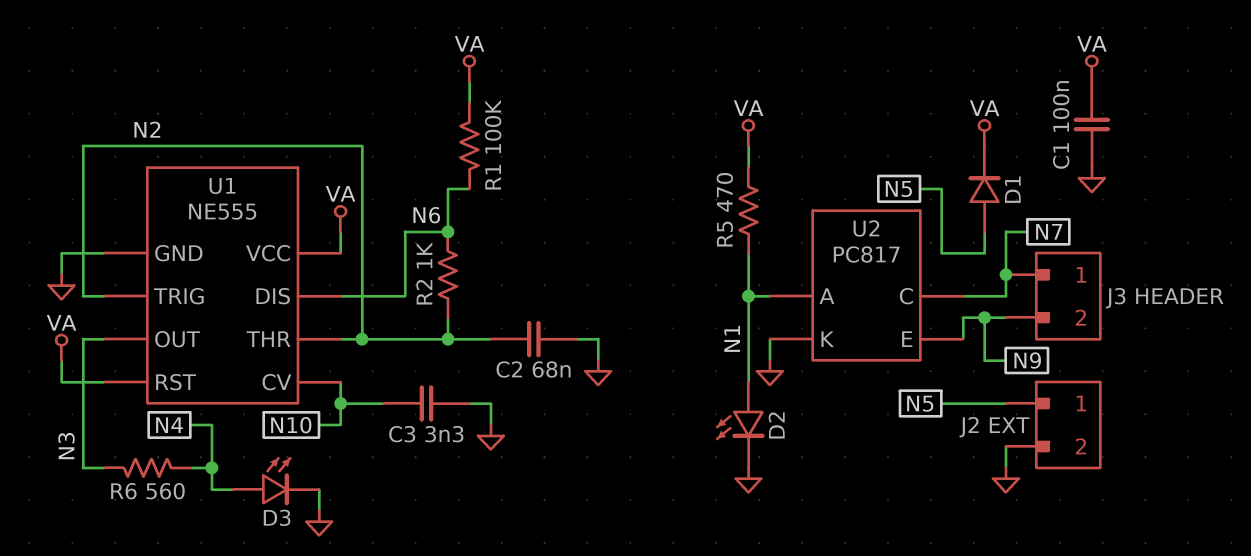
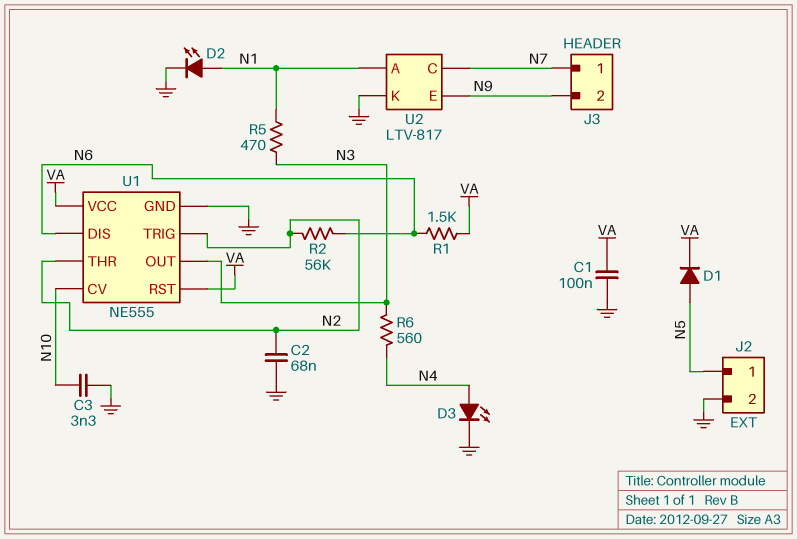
R1: 100k (N6, VA) -> 1.5k (N6, VA)
R2: 1k (N2, N6) -> 56k (N2, N6)
R5: 470 (N1, VA) -> 470 (N1, N3)
U2: PC817 -> LTV-817

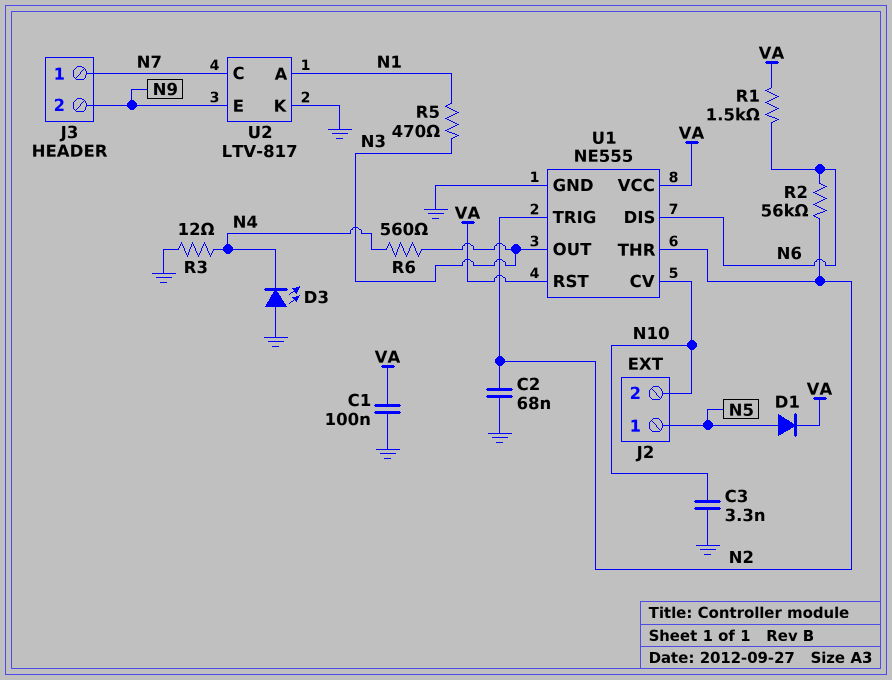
D2: LED (A N1, K GND) -> none
D3: LED (A N4, K GND) -> LED (A GND, K N4)
J2 pin 2: GND -> N10
R3: none -> 12 (GND, N4)

